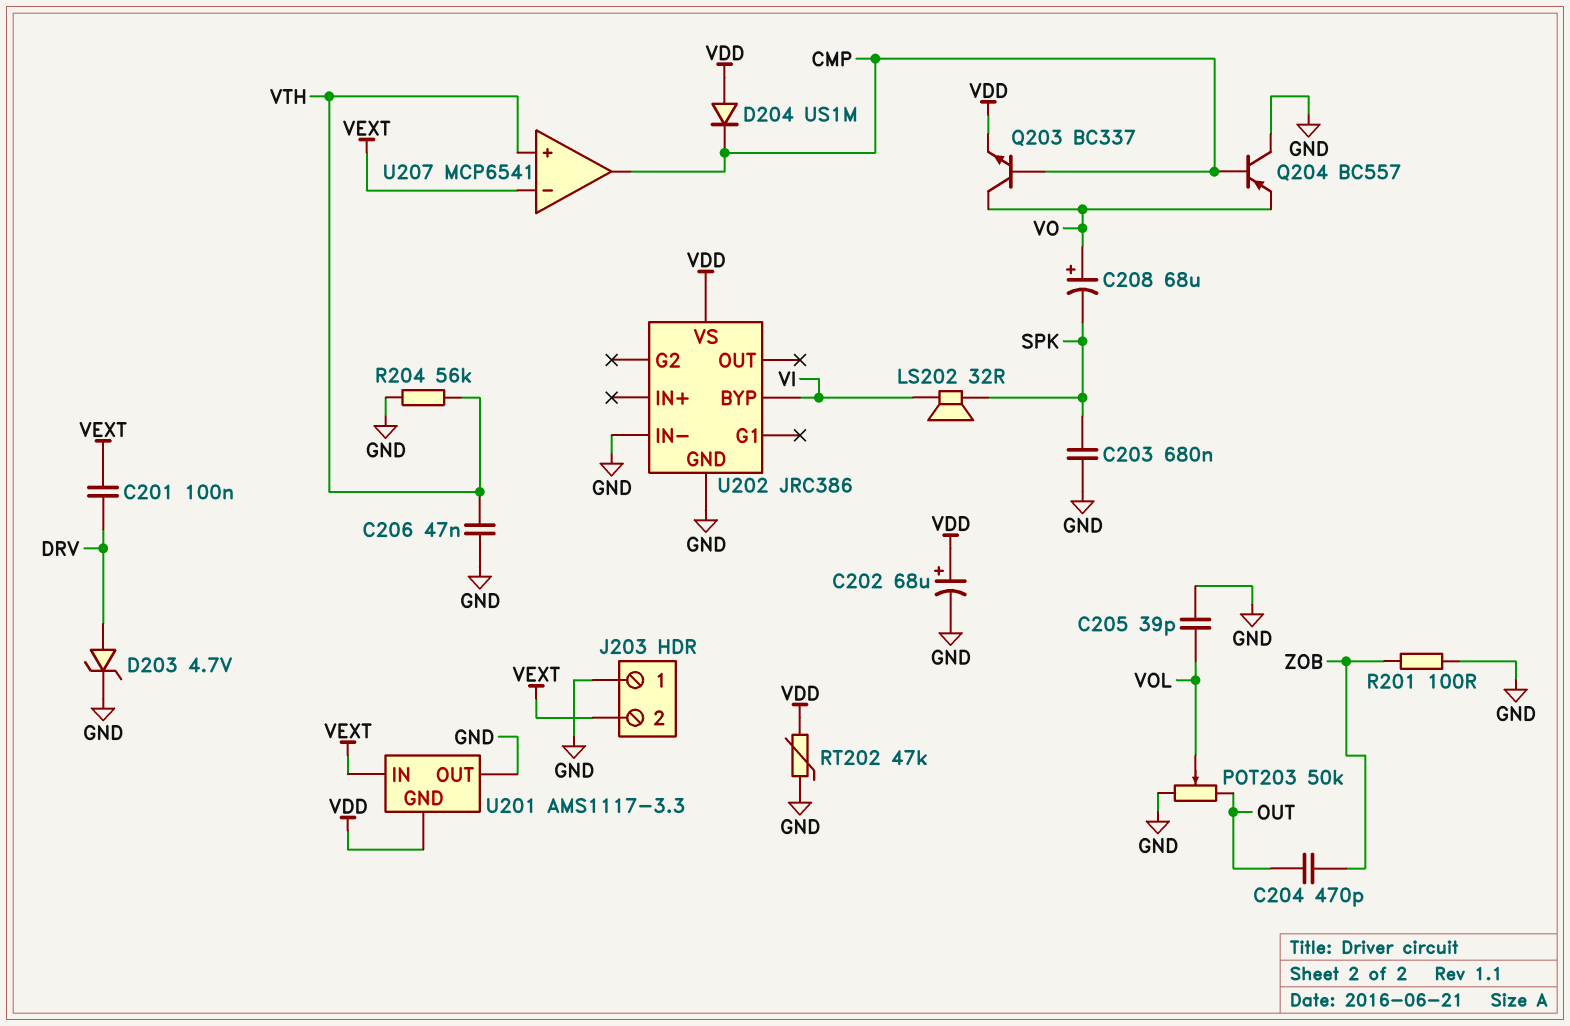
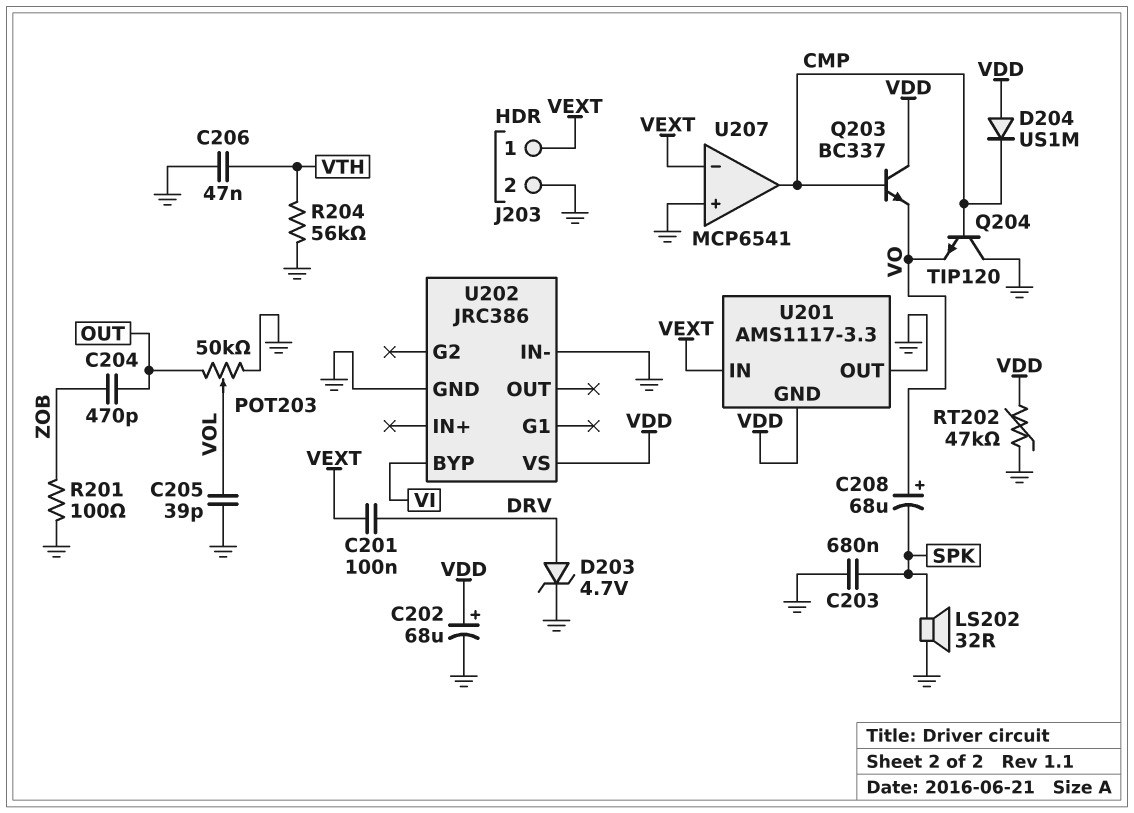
J203 pin 1: GND -> VEXT
J203 pin 2: VEXT -> GND
LS202: speaker 32R (SPK, VI) -> speaker 32R (GND, SPK)
Q203: NPN BC337 (B CMP, C VO, E VDD) -> NPN BC337 (B CMP, C VDD, E VO)
Q204: PNP BC557 (B CMP, C GND, E VO) -> NPN TIP120 (B CMP, C GND, E VO)
U207 pin in+: VTH -> GND

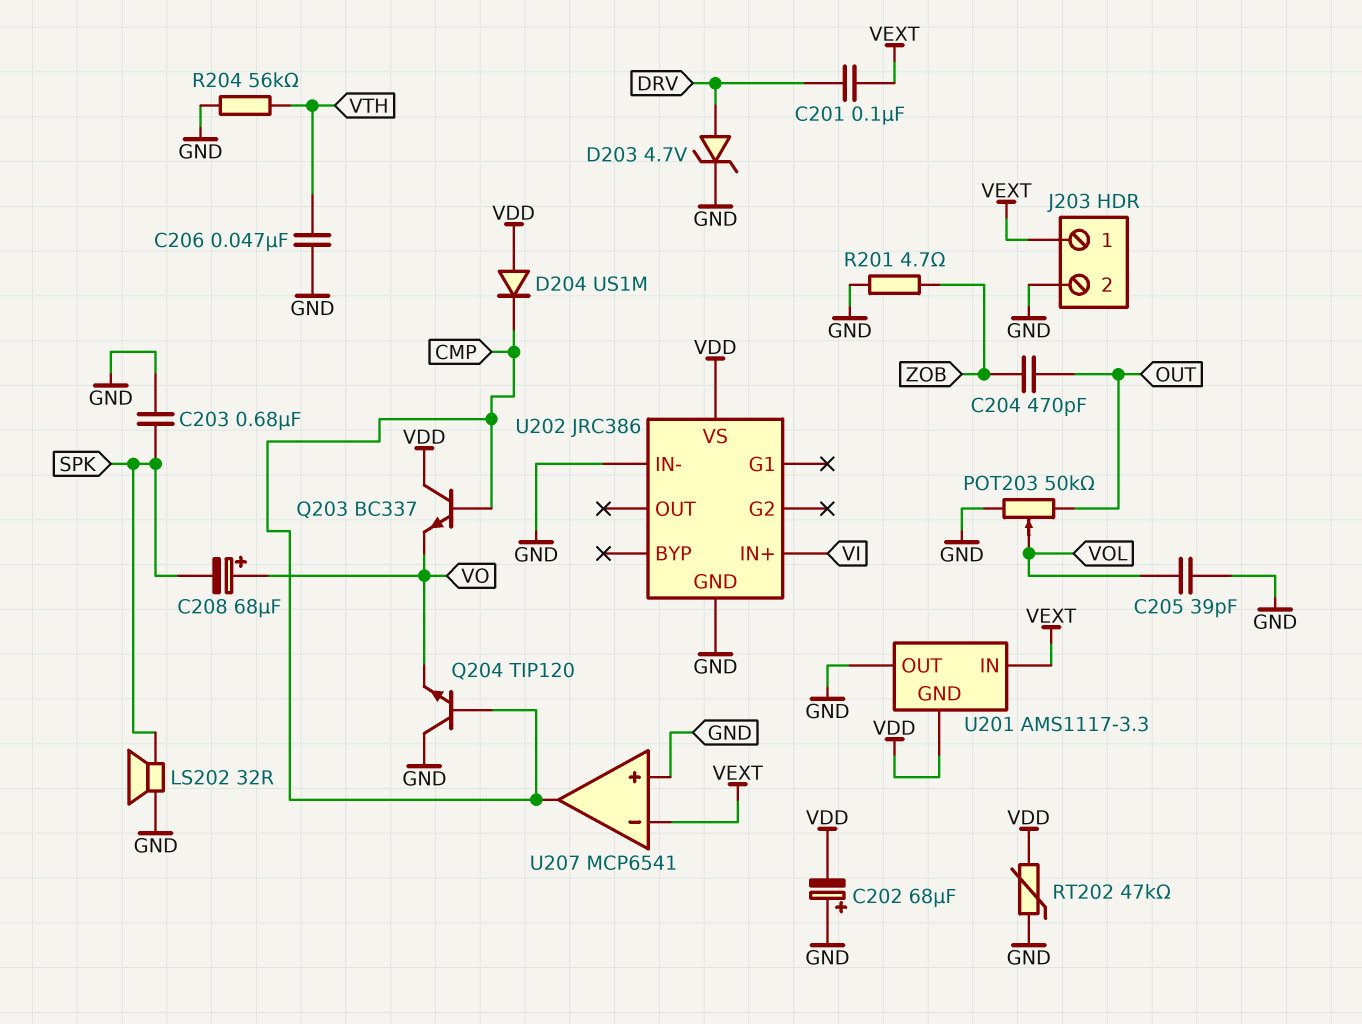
C202: 68uF (plus VDD, minus GND) -> 68uF (plus GND, minus VDD)
R201: 100 (GND, ZOB) -> 4.7 (GND, ZOB)
U202 pin BYP: VI -> none
U202 pin IN+: none -> VI

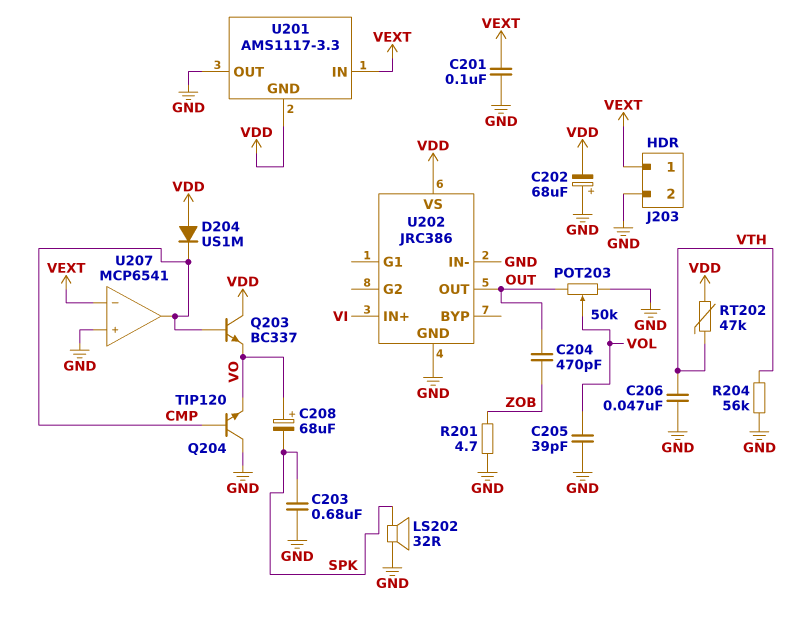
C201: 100nF (DRV, VEXT) -> 100nF (GND, VEXT)
D203: zener 4.7V (A DRV, K GND) -> none
RT202: 47k (GND, VDD) -> 47k (VDD, VTH)
U202 pin OUT: none -> OUT

